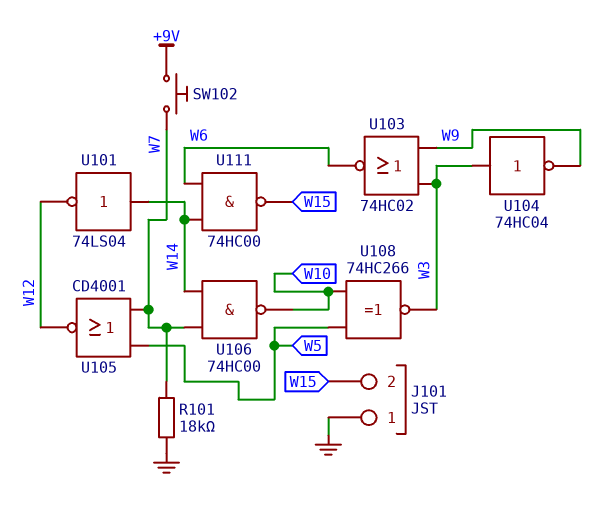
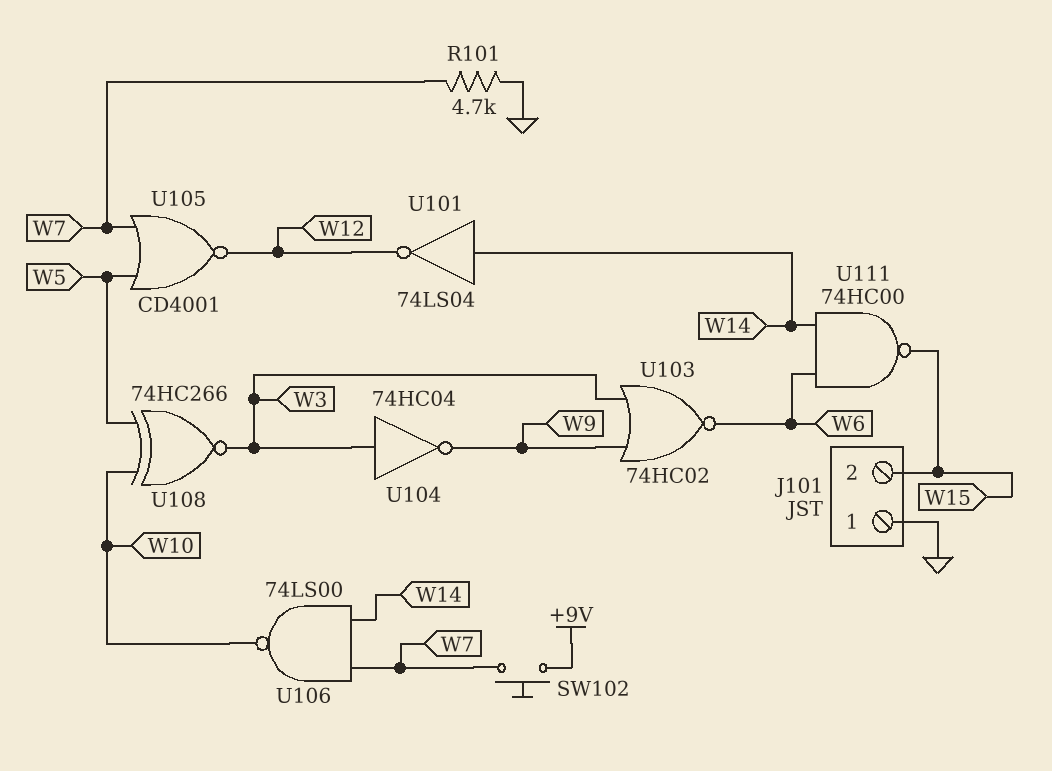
R101: 18k (GND, W7) -> 4.7k (GND, W7)
U106: NAND 74HC00 (in W7, in W14, out W10) -> NAND 74LS00 (in W7, in W14, out W10)

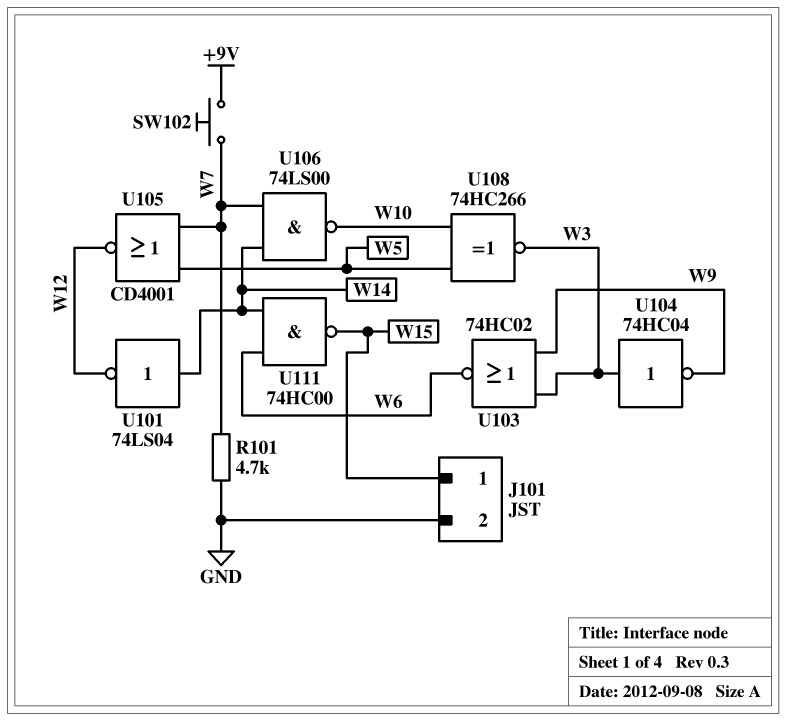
J101 pin 1: GND -> W15
J101 pin 2: W15 -> GND

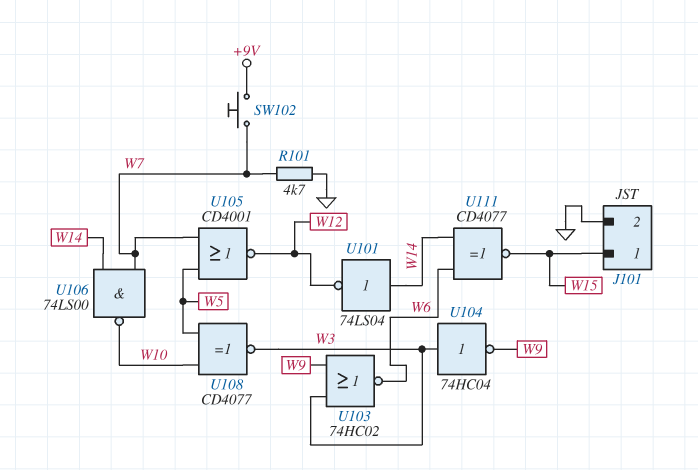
U108: XNOR 74HC266 (in W5, in W10, out W3) -> XNOR CD4077 (in W5, in W10, out W3)
U111: NAND 74HC00 (in W6, in W14, out W15) -> XNOR CD4077 (in W6, in W14, out W15)

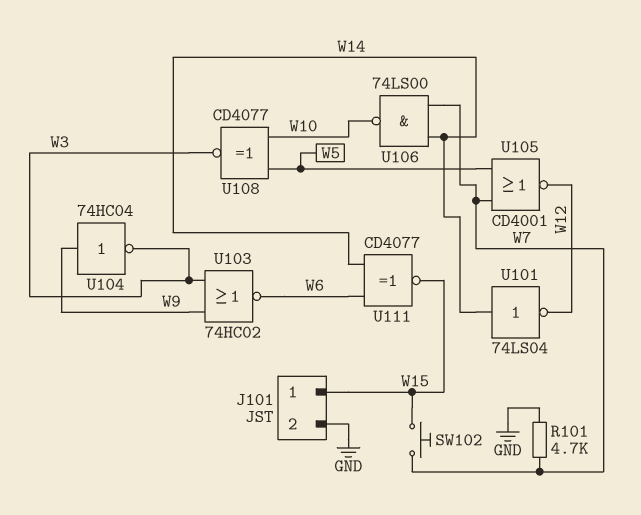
SW102: button (+9V, W7) -> button (W7, W15)
U104: NOT 74HC04 (in W3, out W9) -> NOT 74HC04 (in W9, out W3)

